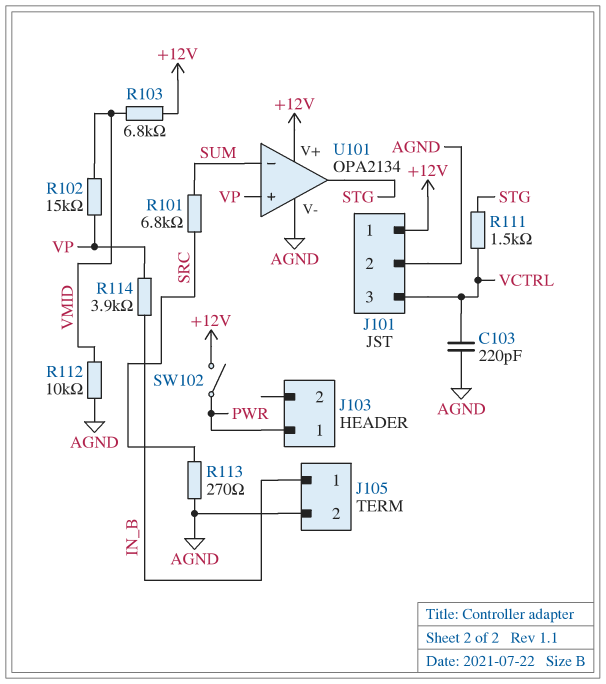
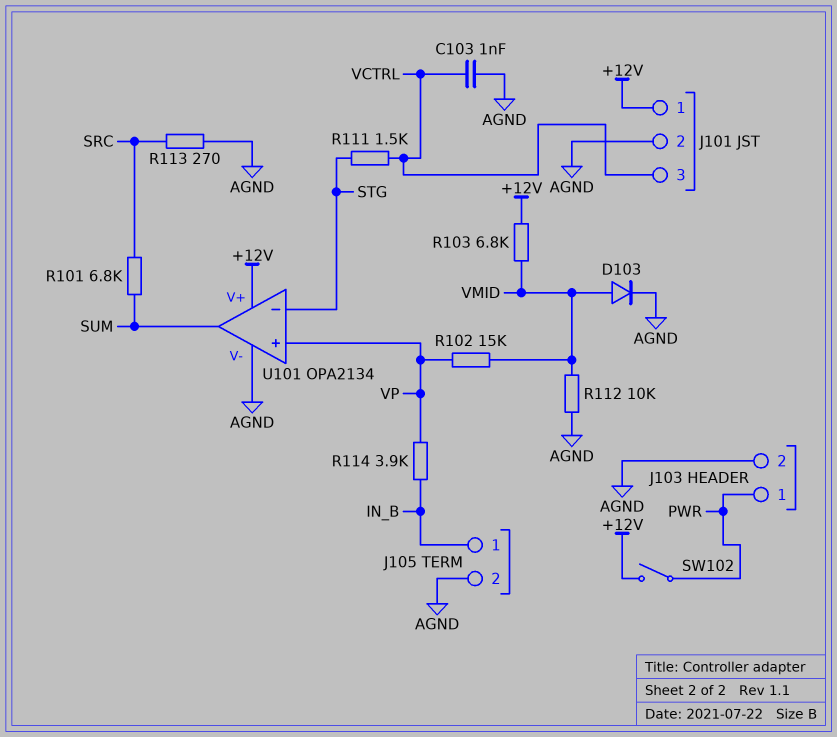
C103: 220pF (AGND, VCTRL) -> 1nF (AGND, VCTRL)
D103: none -> diode (A VMID, K AGND)
J103 pin 2: none -> AGND
U101 pin in-: SUM -> STG
U101 pin out: STG -> SUM

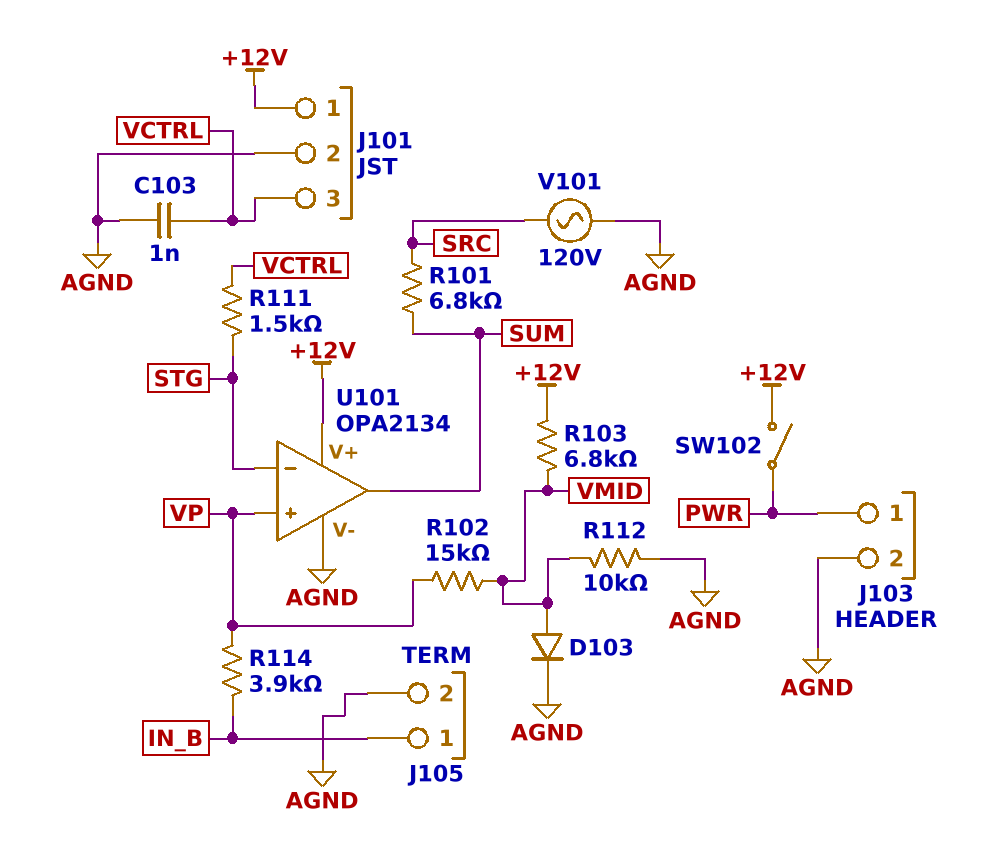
R113: 270 (AGND, SRC) -> none
V101: none -> AC 120V (AGND, SRC)

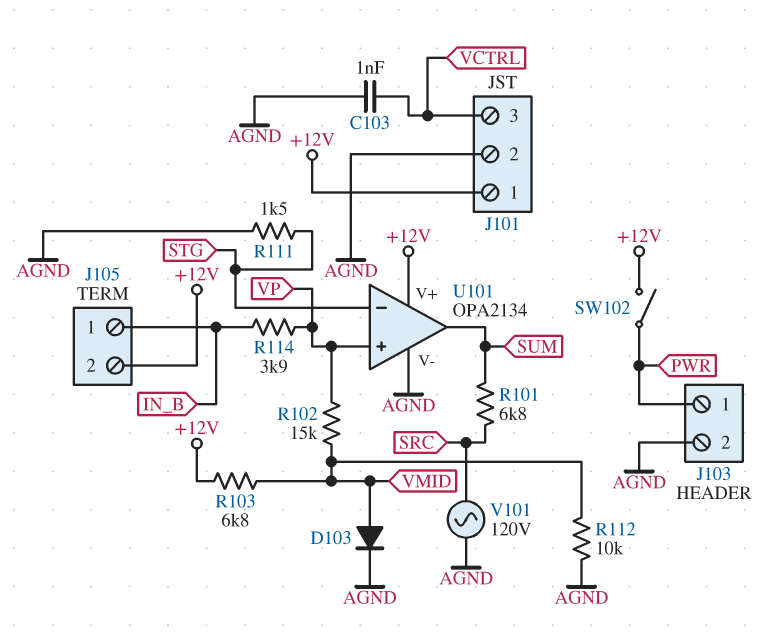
J105 pin 2: AGND -> +12V
R111: 1.5k (STG, VCTRL) -> 1.5k (AGND, STG)

